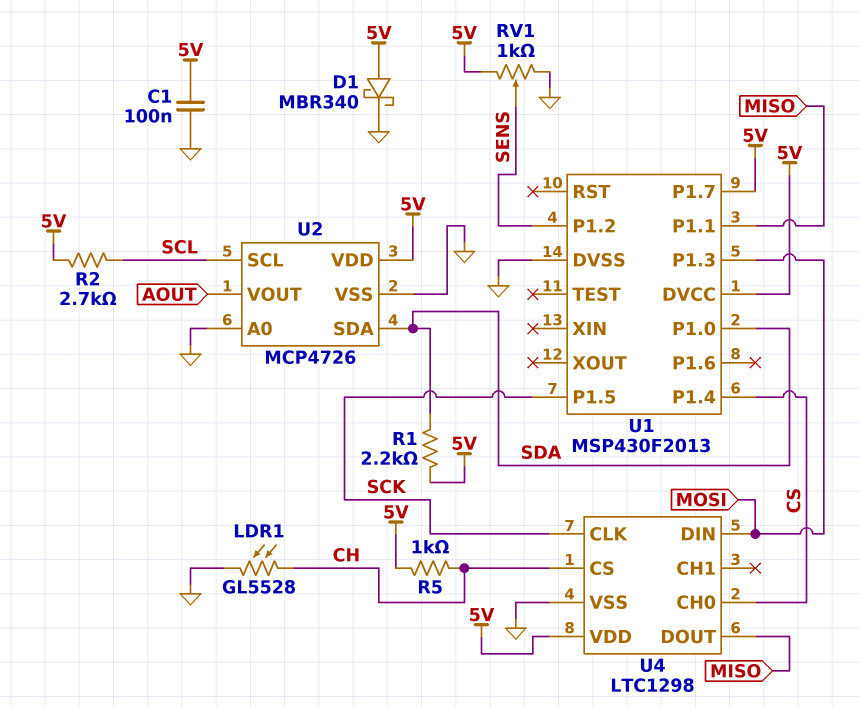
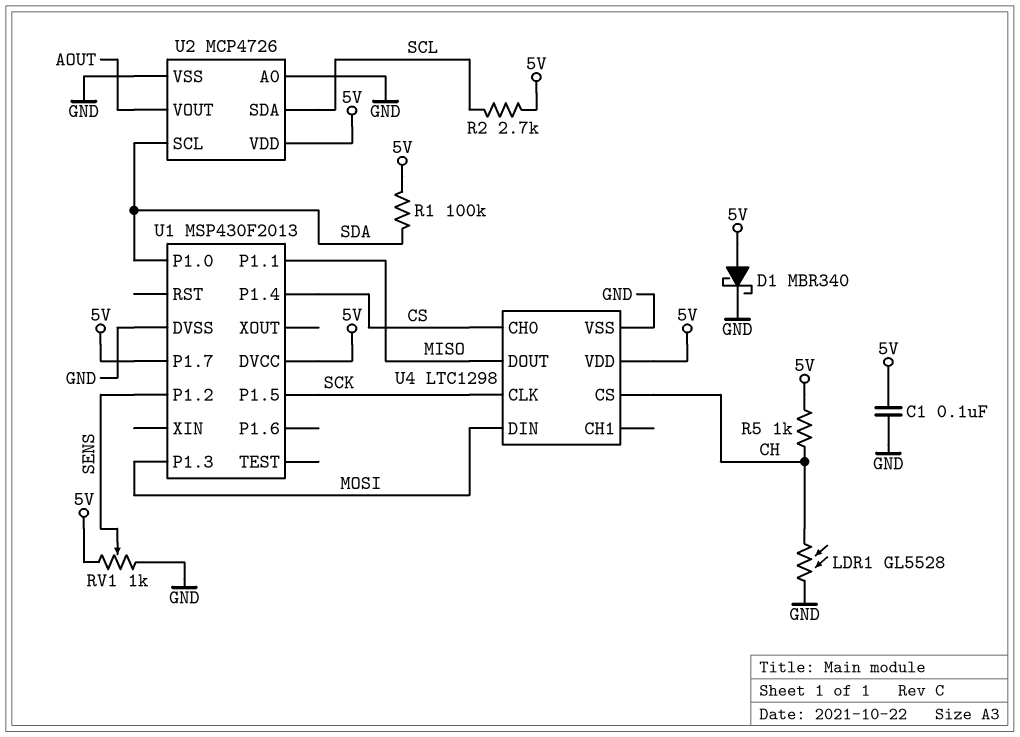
R1: 2.2k (5V, SDA) -> 100k (5V, SDA)
U2 pin SCL: SCL -> SDA
U2 pin SDA: SDA -> SCL

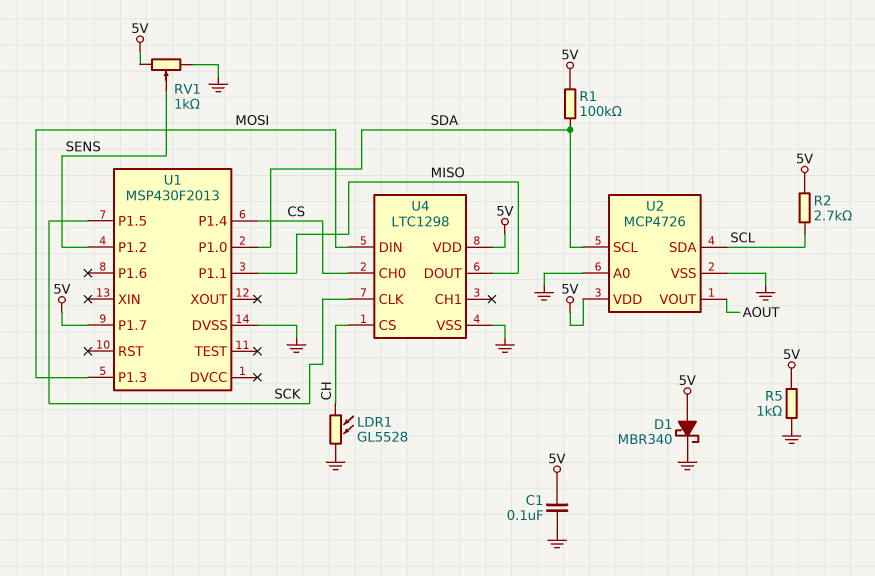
R5: 1k (5V, CH) -> 1k (5V, GND)
U1 pin DVCC: 5V -> none

